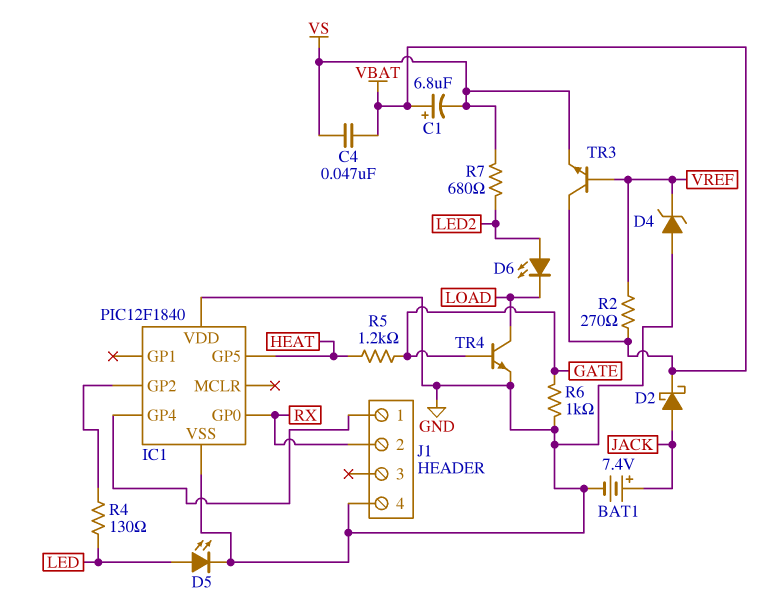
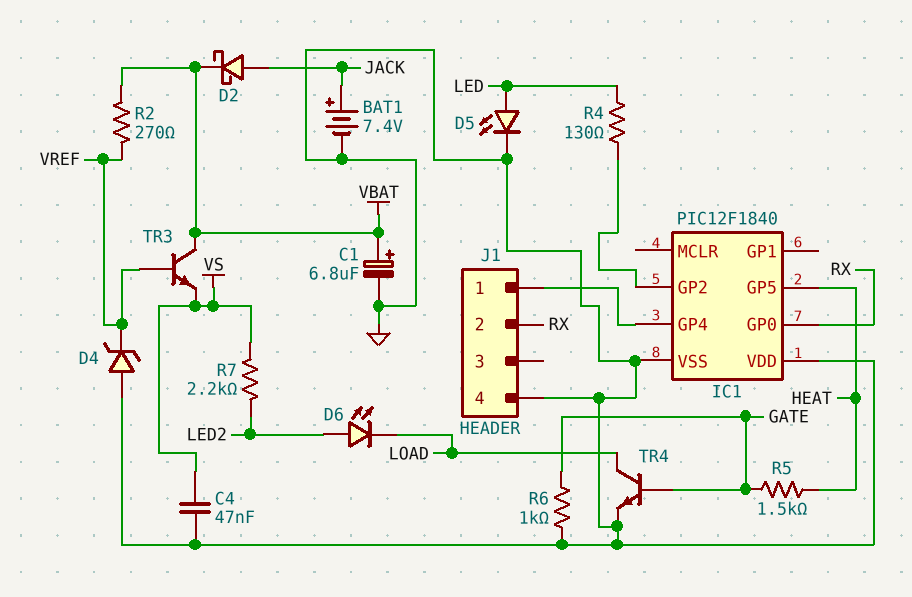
C1: 6.8uF (plus VBAT, minus VS) -> 6.8uF (plus VBAT, minus GND)
C4: 47nF (VBAT, VS) -> 47nF (GND, VS)
R5: 1.2k (GATE, HEAT) -> 1.5k (GATE, HEAT)
R7: 680 (LED2, VS) -> 2.2k (LED2, VS)

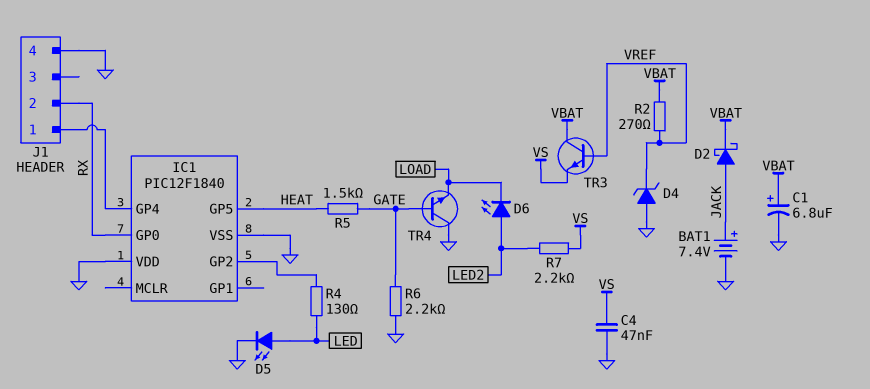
R6: 1k (GATE, GND) -> 2.2k (GATE, GND)
TR4: NPN (B GATE, C LOAD, E GND) -> NPN (B GATE, C GND, E LOAD)

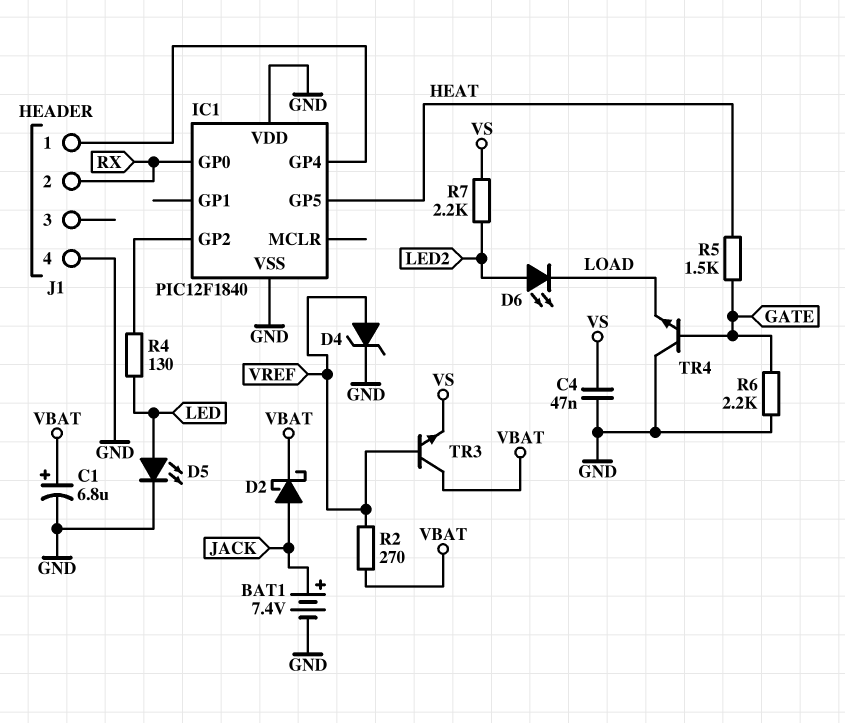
D4: zener (A GND, K VREF) -> zener (A VREF, K GND)

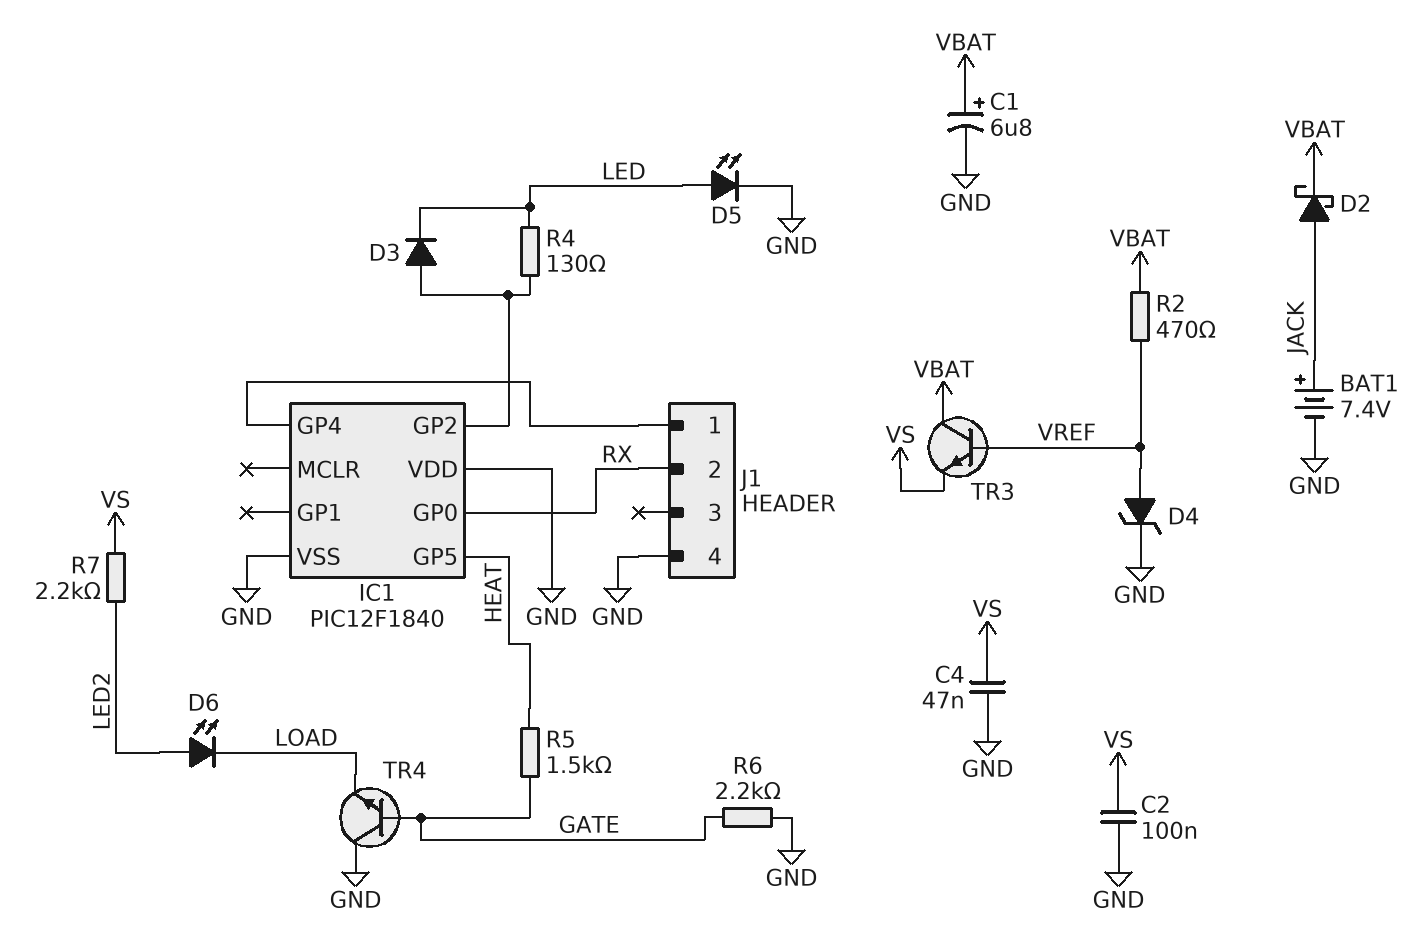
C2: none -> 100nF (GND, VS)
D3: none -> diode (A IC1/GP2, K LED)
R2: 270 (VBAT, VREF) -> 470 (VBAT, VREF)

